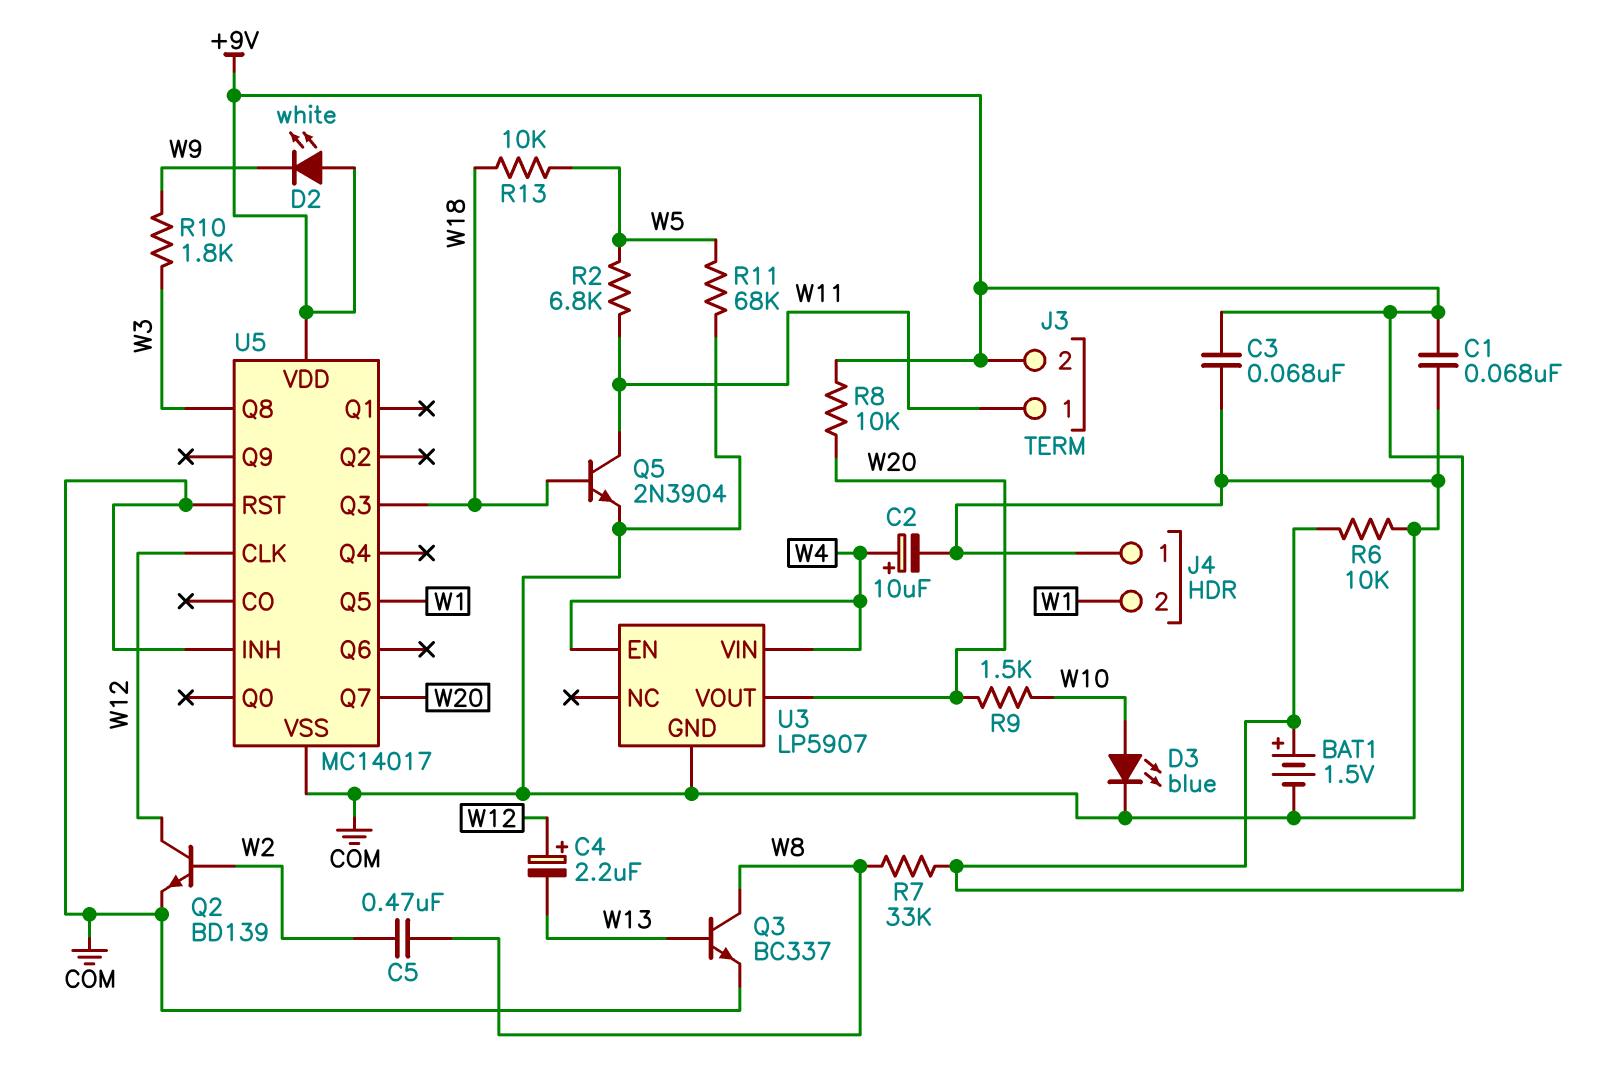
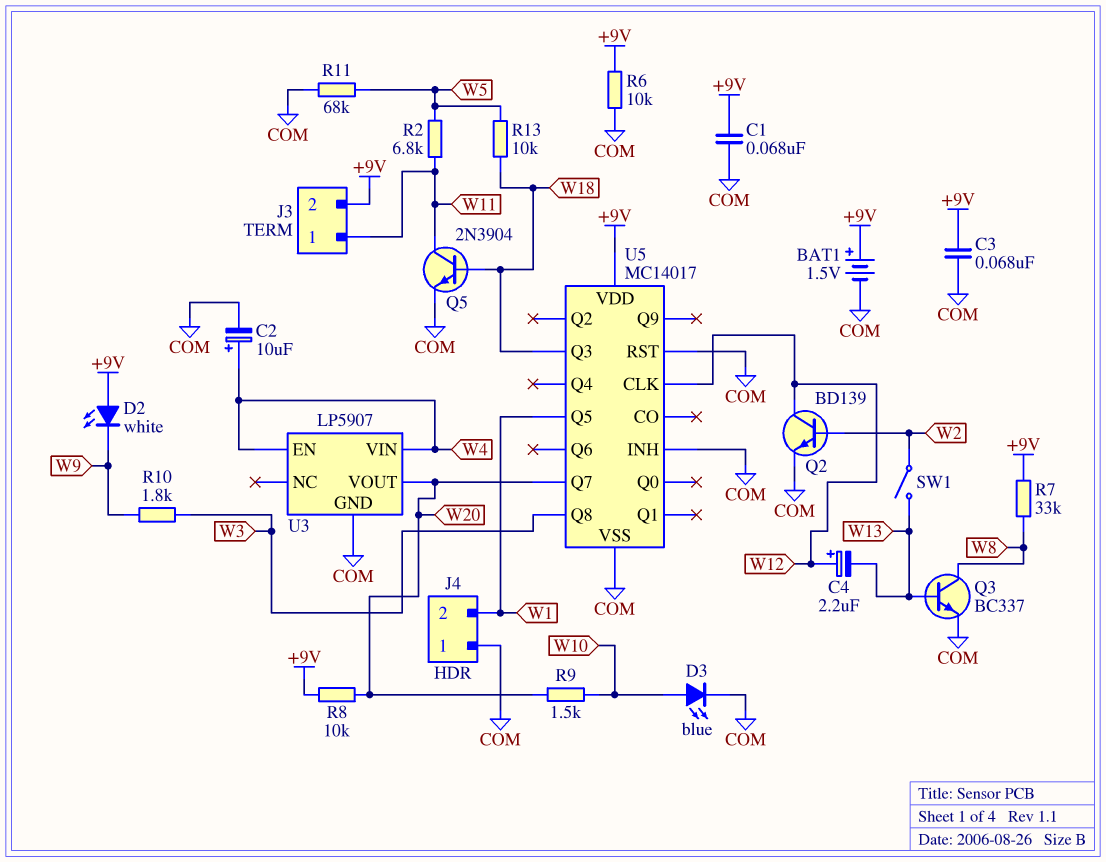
C5: 470nF (W2, W8) -> none
SW1: none -> switch (W2, W13)

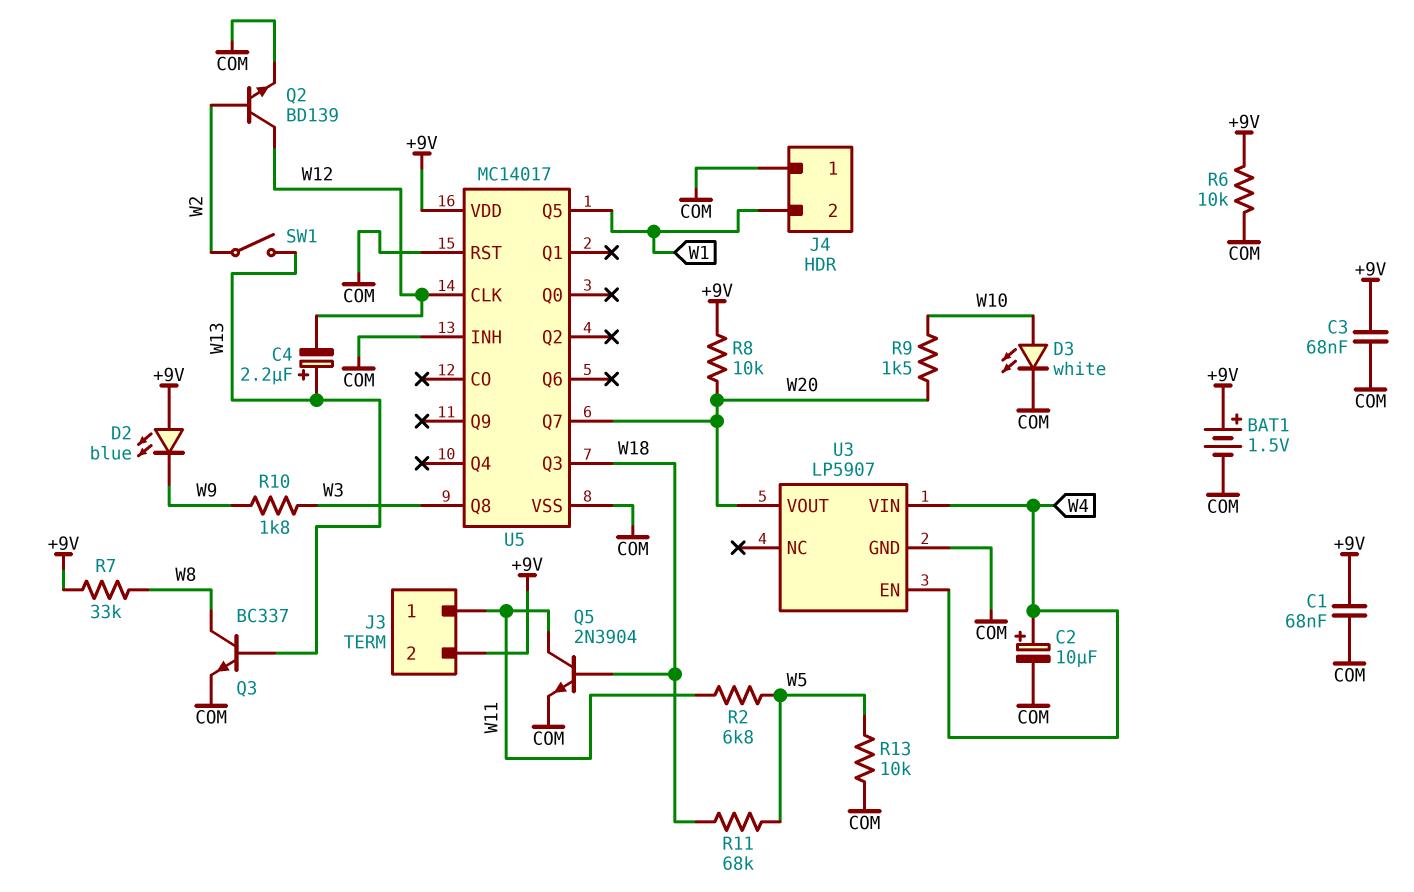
C4: 2.2uF (plus W12, minus W13) -> 2.2uF (plus W13, minus W12)
D2: LED white (A +9V, K W9) -> LED blue (A +9V, K W9)
D3: LED blue (A W10, K COM) -> LED white (A W10, K COM)
R11: 68k (COM, W5) -> 68k (W5, W18)
R13: 10k (W5, W18) -> 10k (COM, W5)

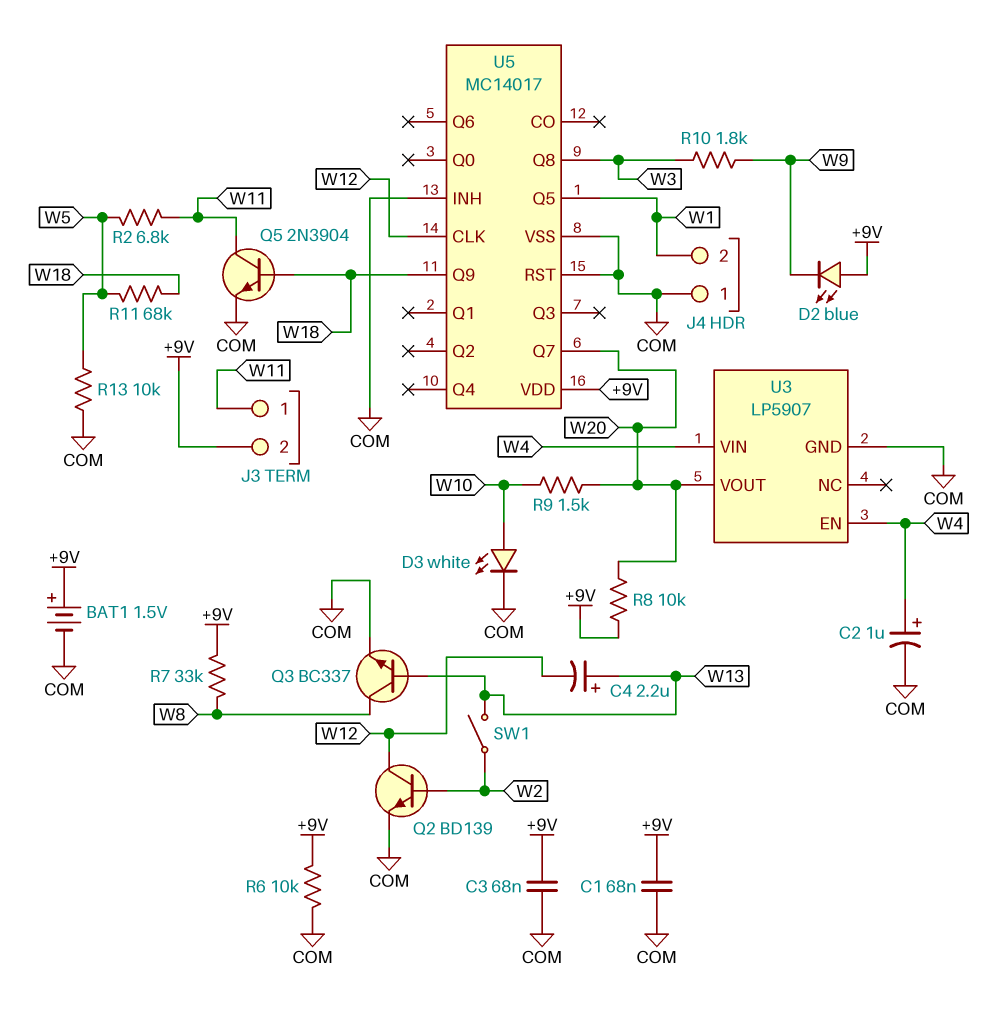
C2: 10uF (plus W4, minus COM) -> 1uF (plus W4, minus COM)
U5 pin Q3: W18 -> none
U5 pin Q9: none -> W18

